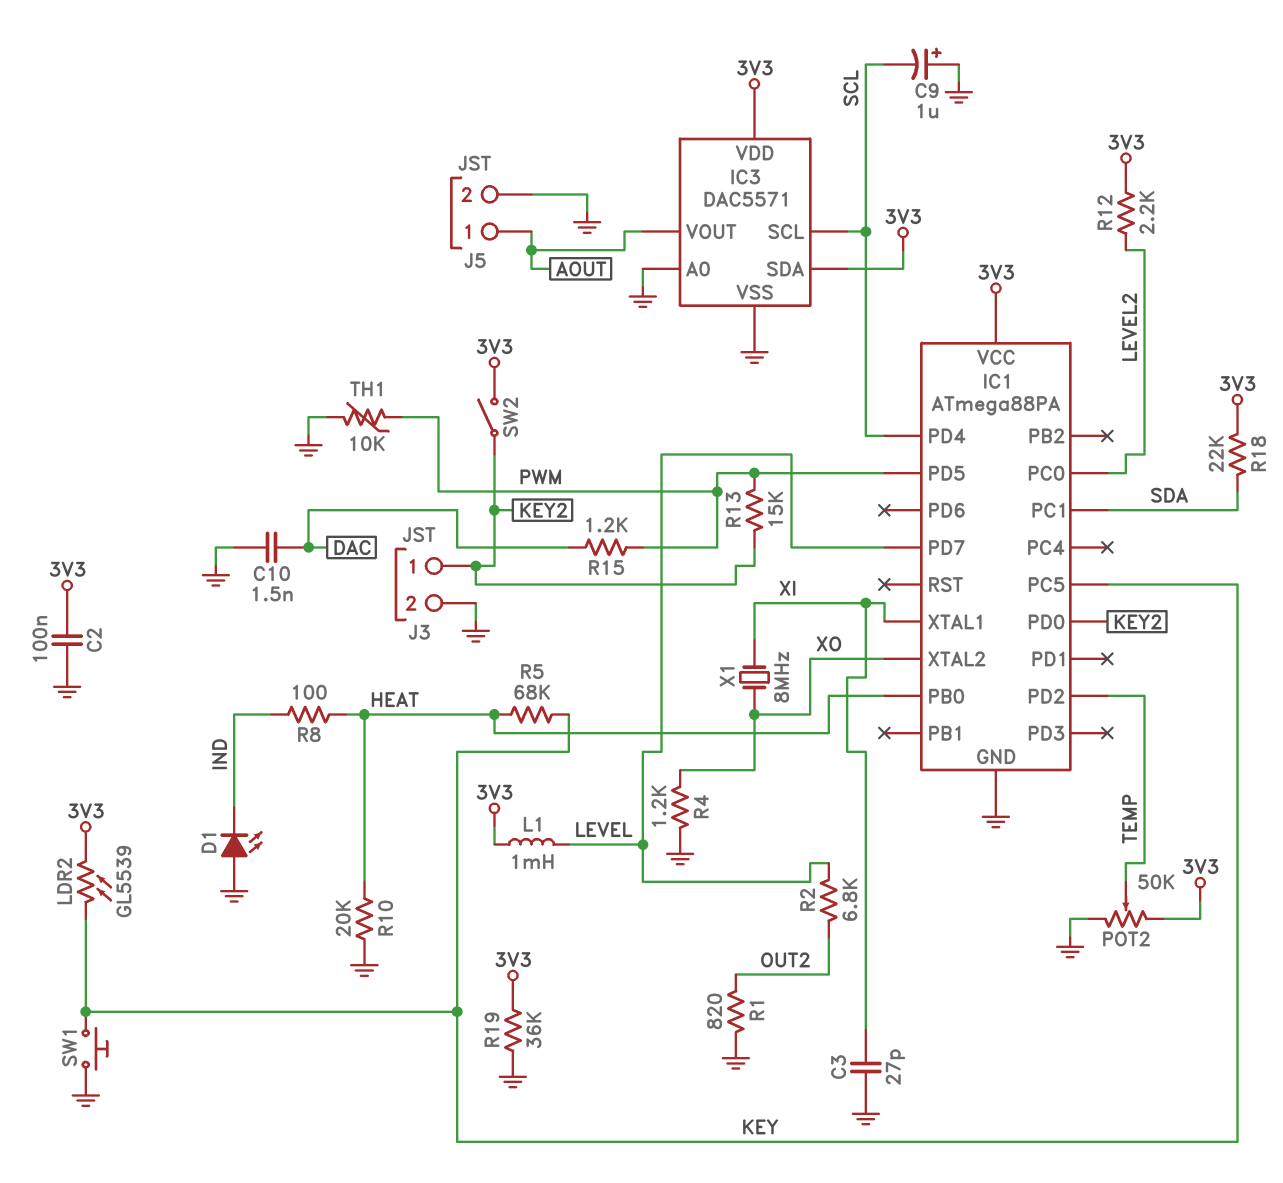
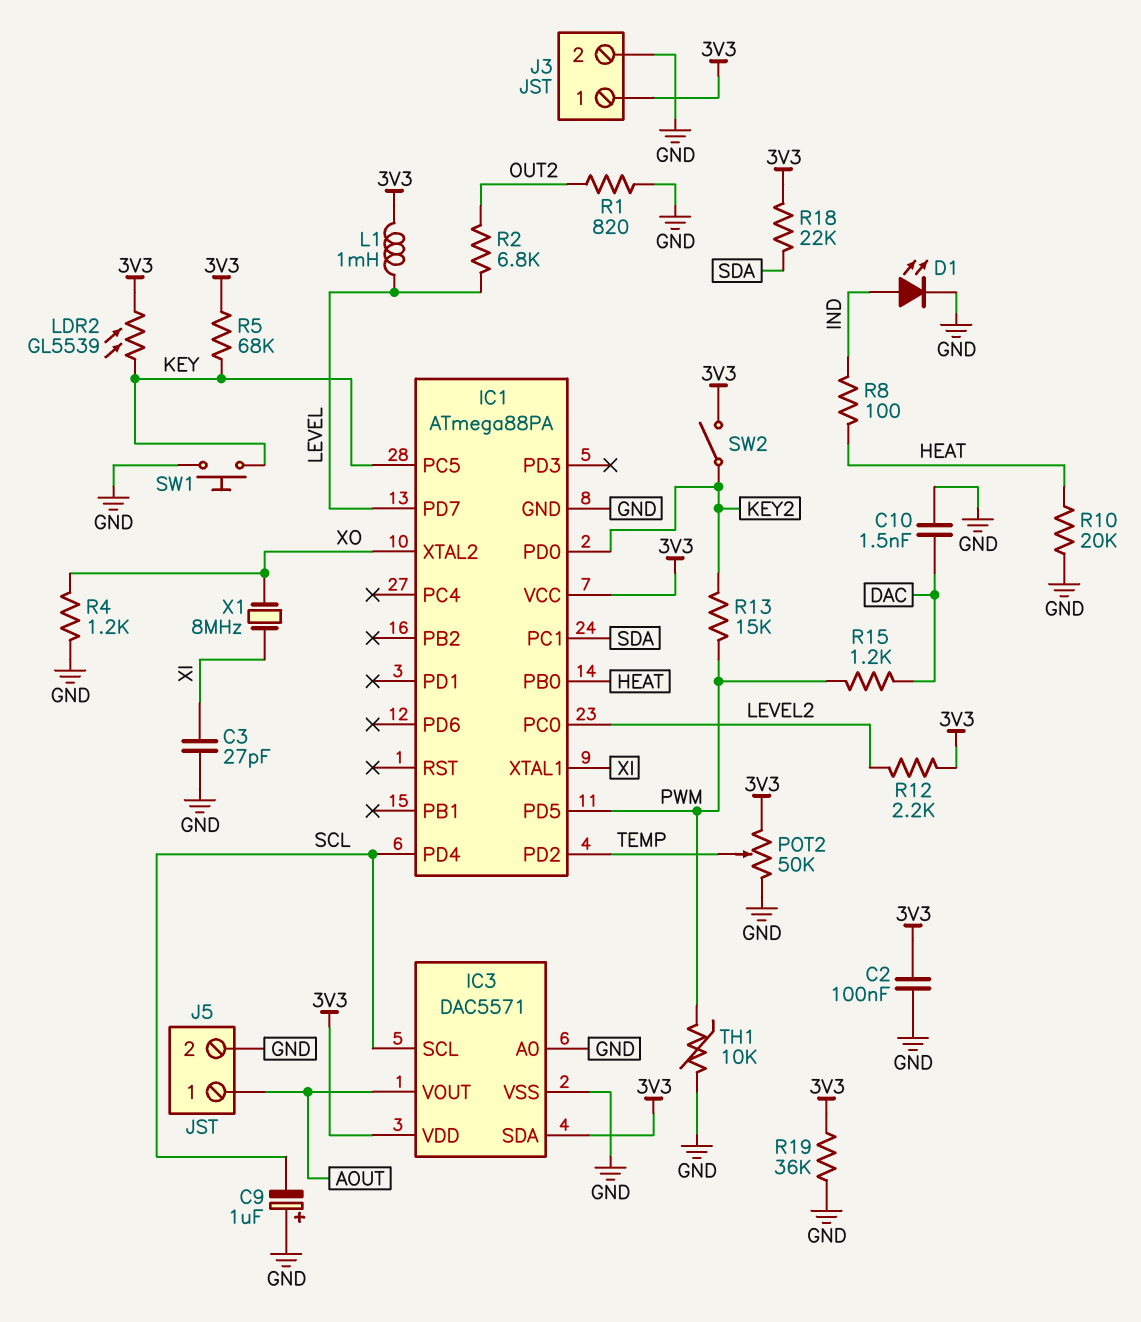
D1: LED (A GND, K IND) -> LED (A IND, K GND)
J3 pin 1: KEY2 -> 3V3
R5: 68k (HEAT, KEY) -> 68k (3V3, KEY)

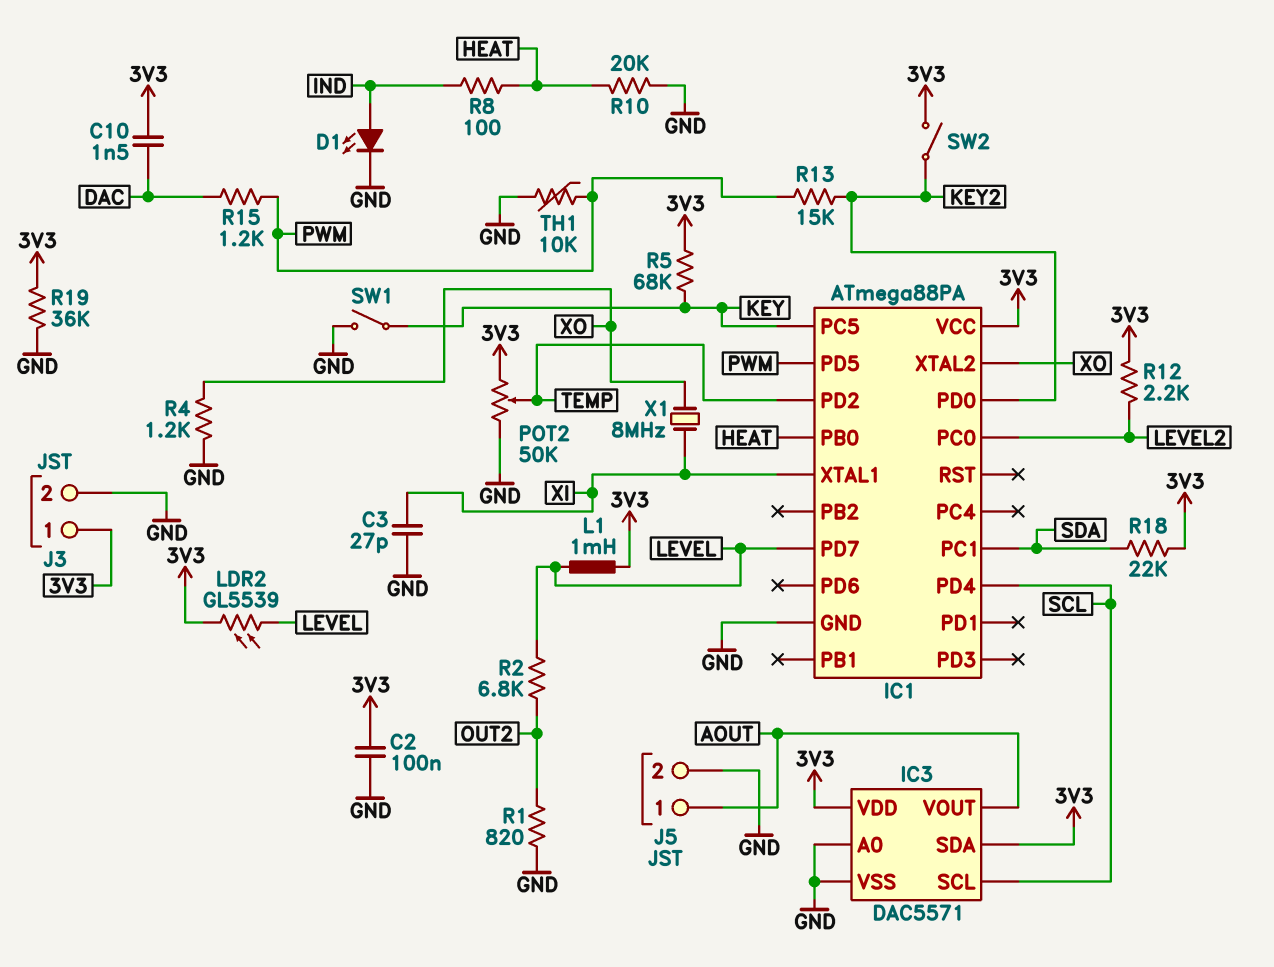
C9: 1uF (plus GND, minus SCL) -> none
C10: 1.5nF (DAC, GND) -> 1.5nF (3V3, DAC)
LDR2: GL5539 (3V3, KEY) -> GL5539 (3V3, LEVEL)
SW1: button (GND, KEY) -> switch (GND, KEY)

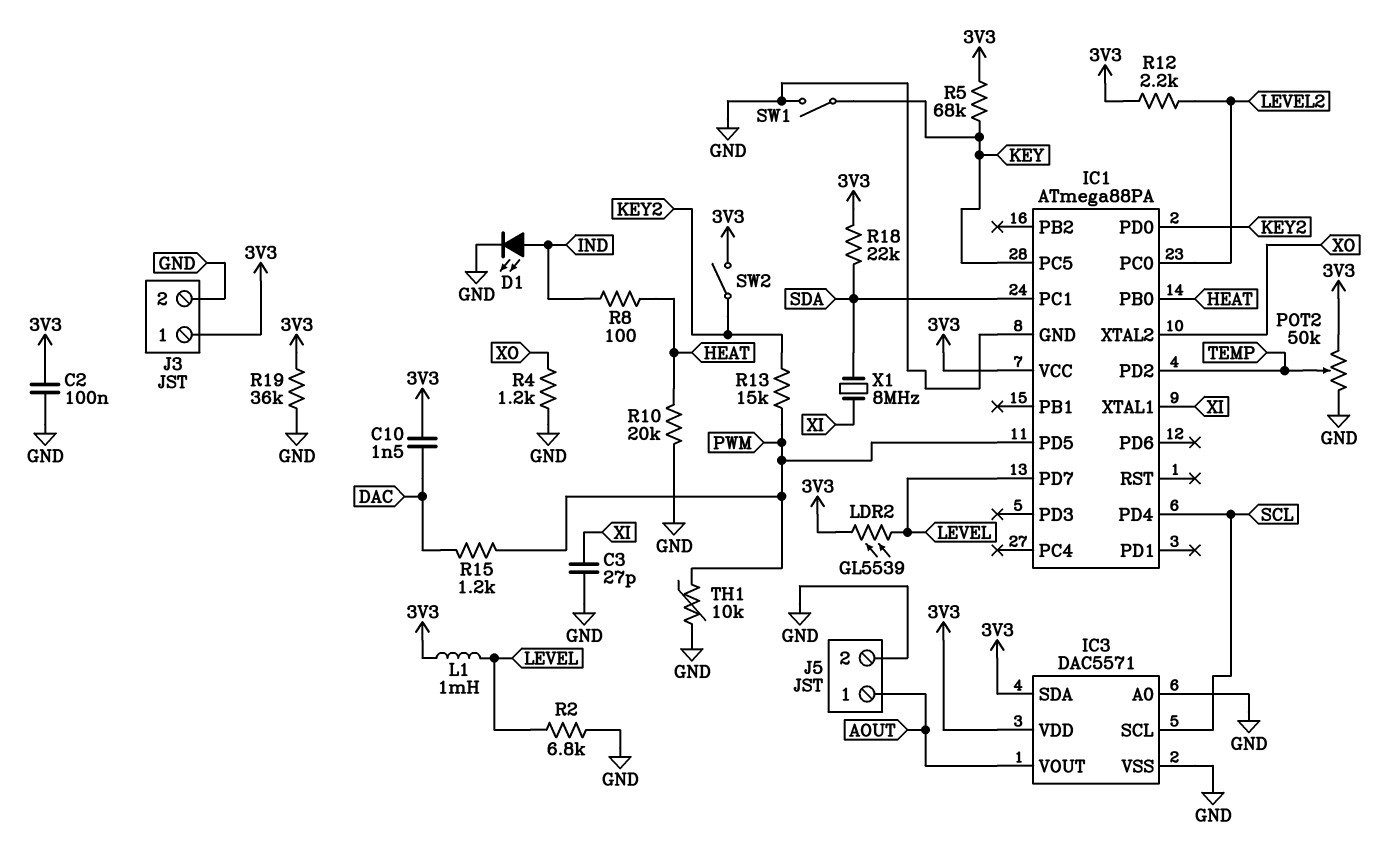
R1: 820 (GND, OUT2) -> none
R2: 6.8k (LEVEL, OUT2) -> 6.8k (GND, LEVEL)
X1: 8MHz (XI, XO) -> 8MHz (SDA, XI)

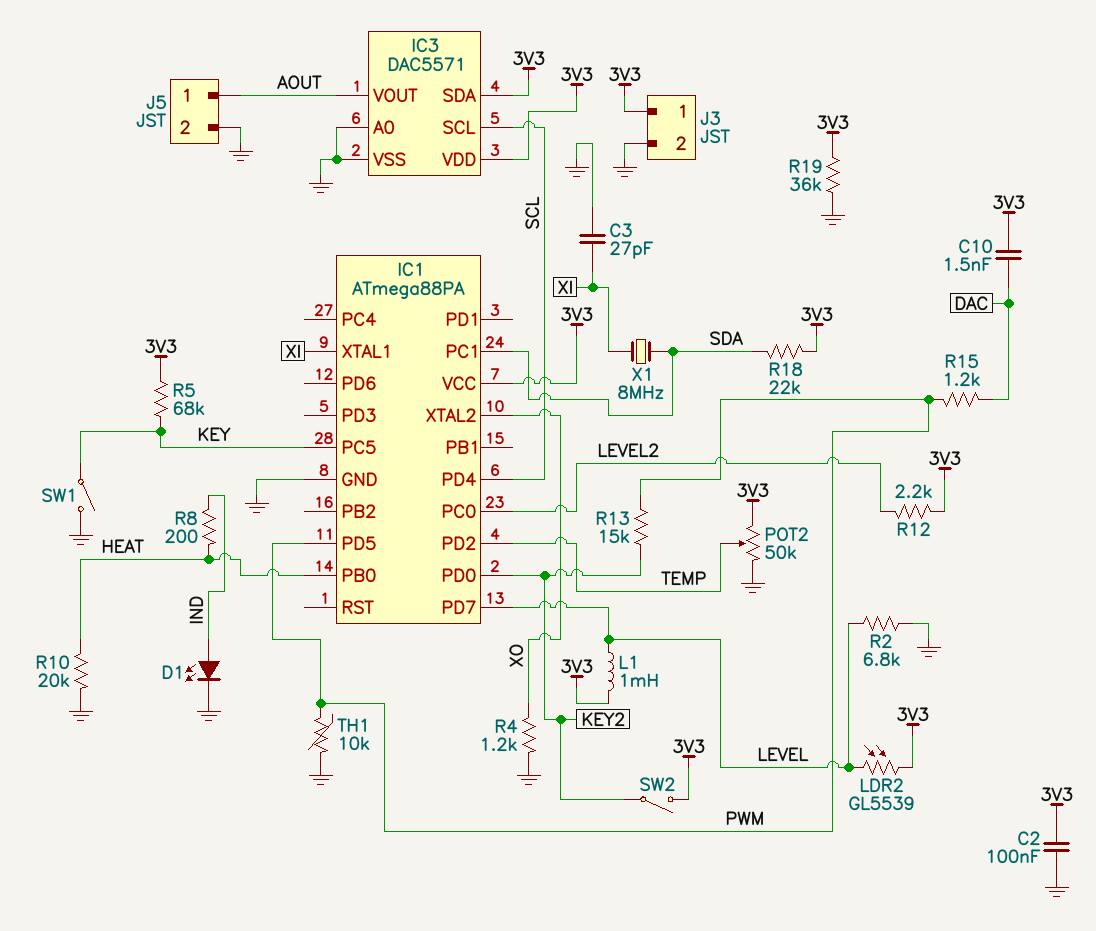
R8: 100 (HEAT, IND) -> 200 (HEAT, IND)

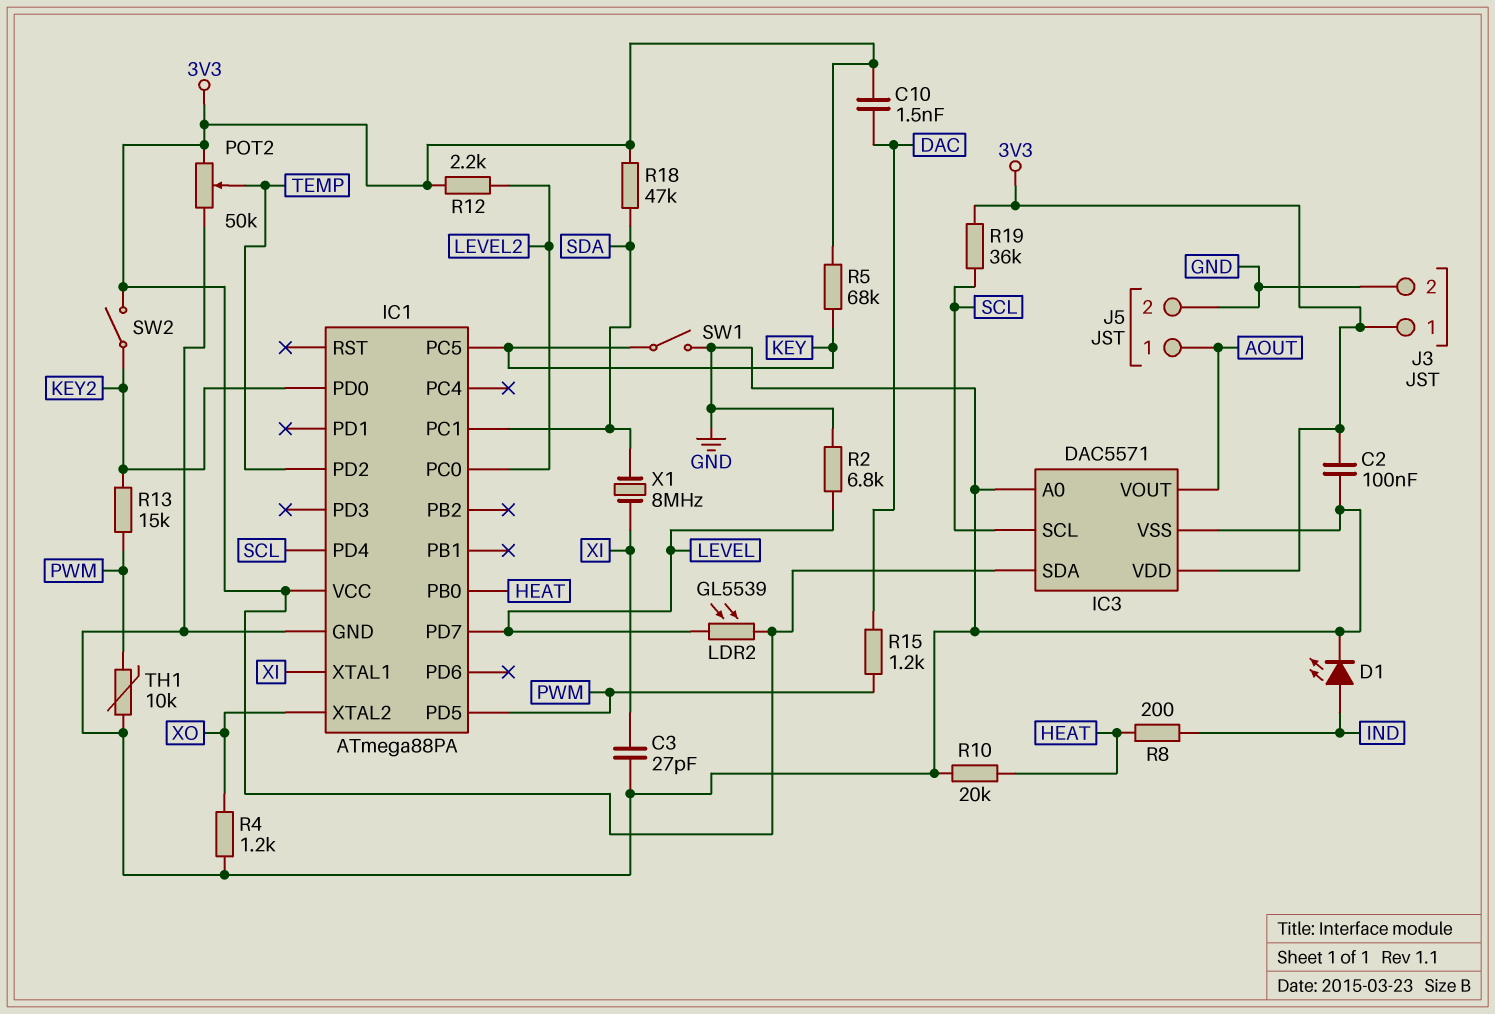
L1: 1mH (3V3, LEVEL) -> none
R18: 22k (3V3, SDA) -> 47k (3V3, SDA)
R19: 36k (3V3, GND) -> 36k (3V3, SCL)

